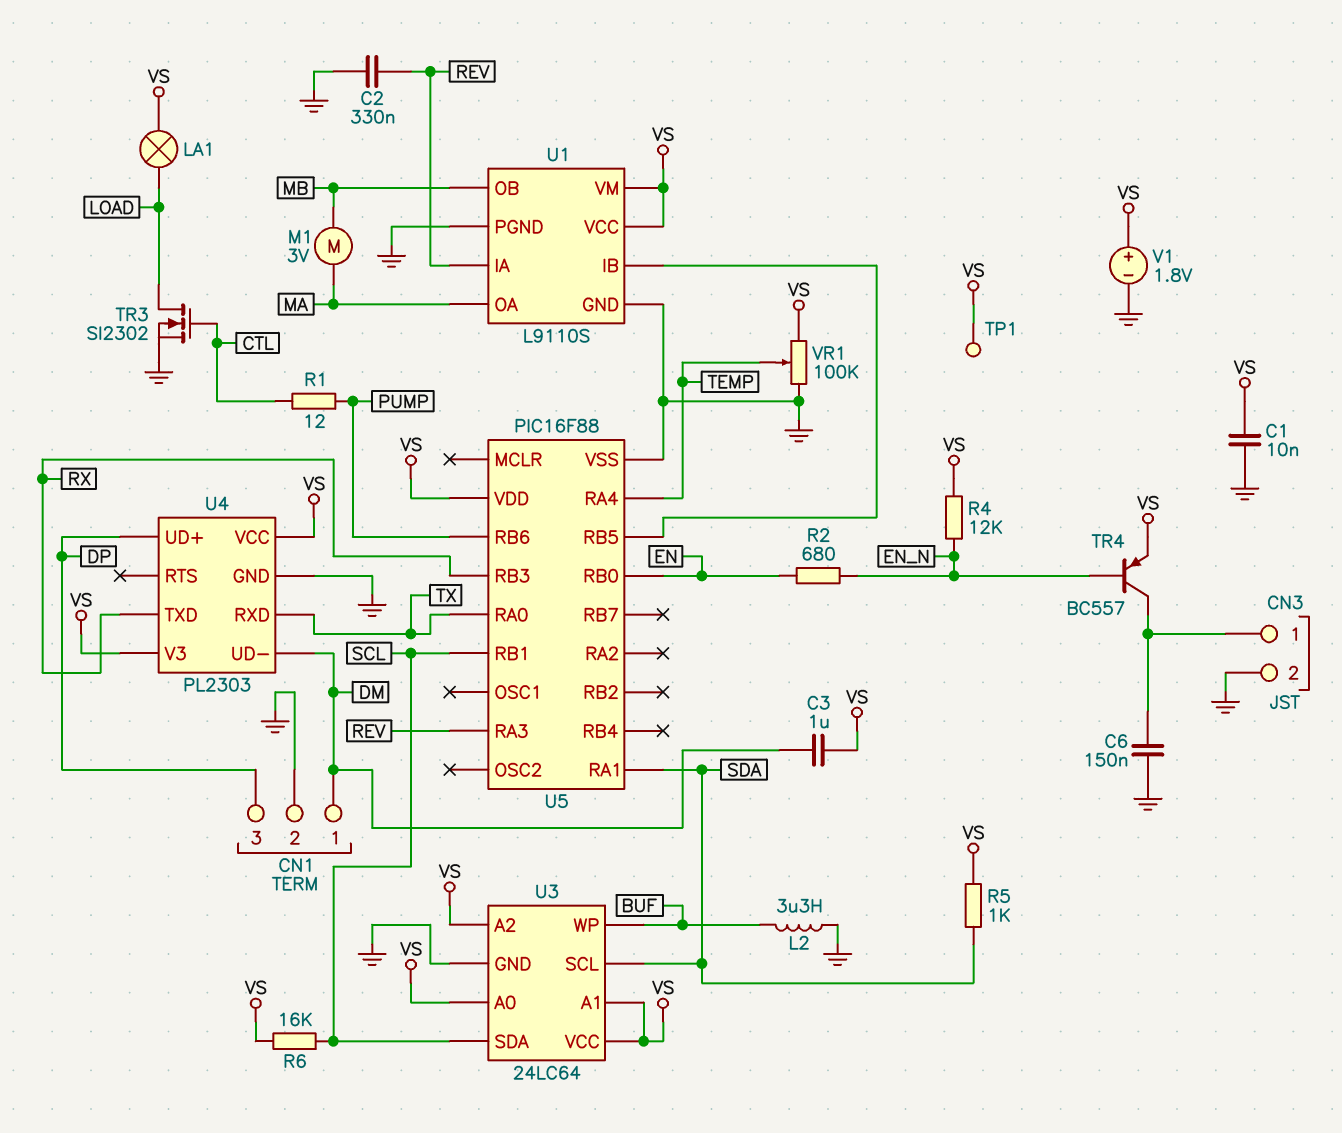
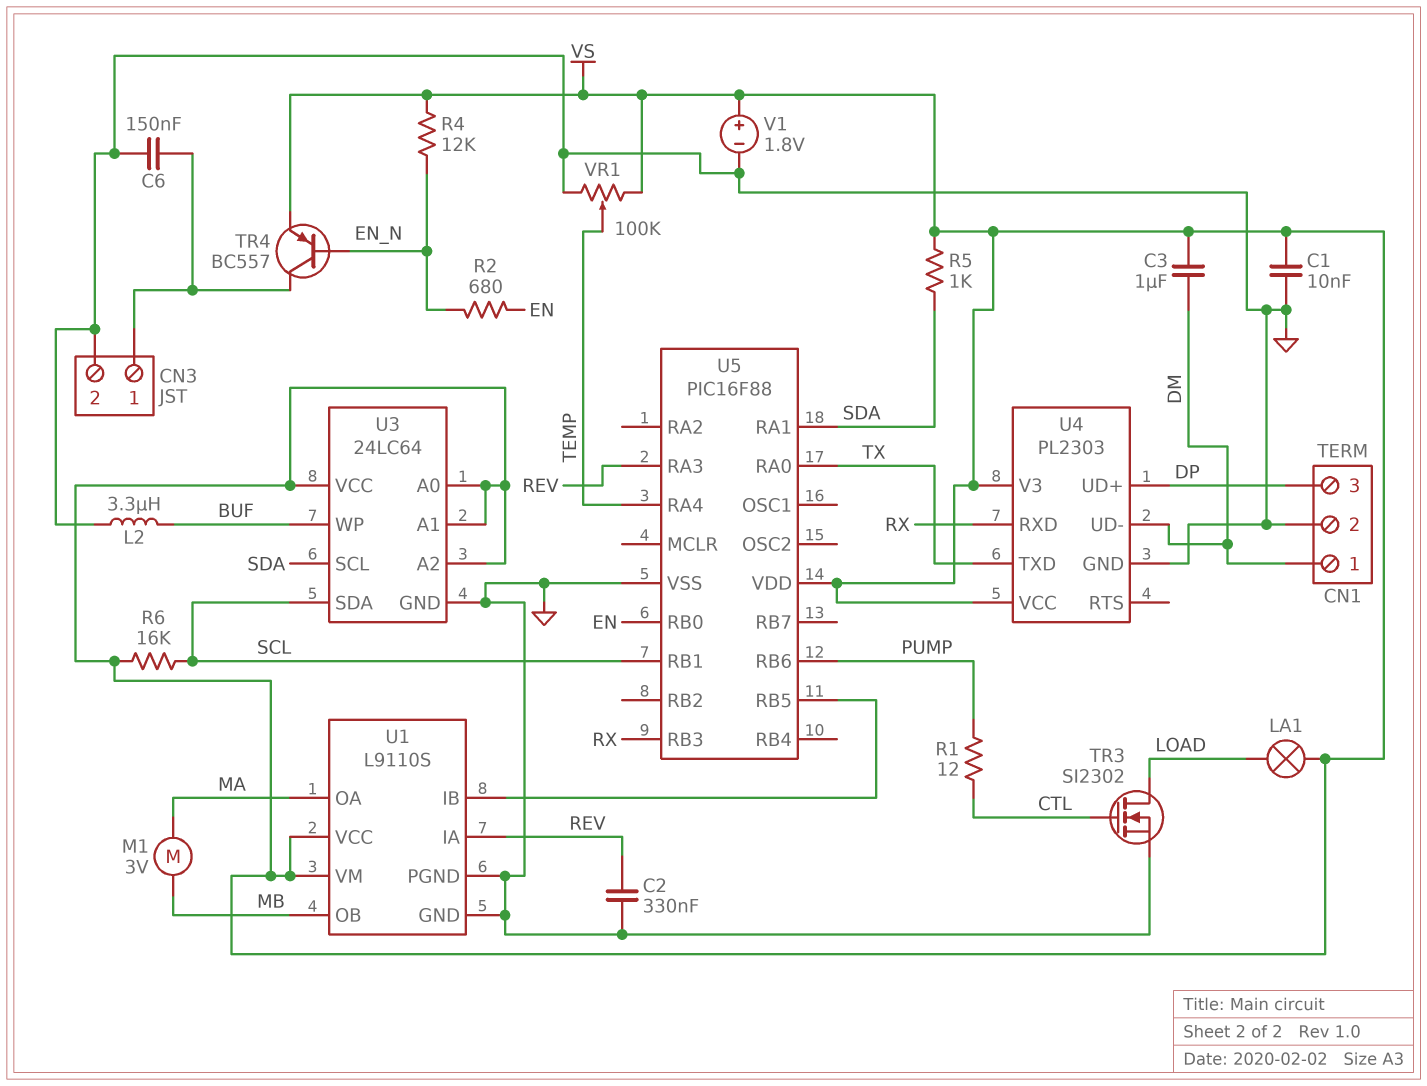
TP1: test point (VS) -> none
U4 pin RXD: TX -> RX
U4 pin TXD: RX -> TX

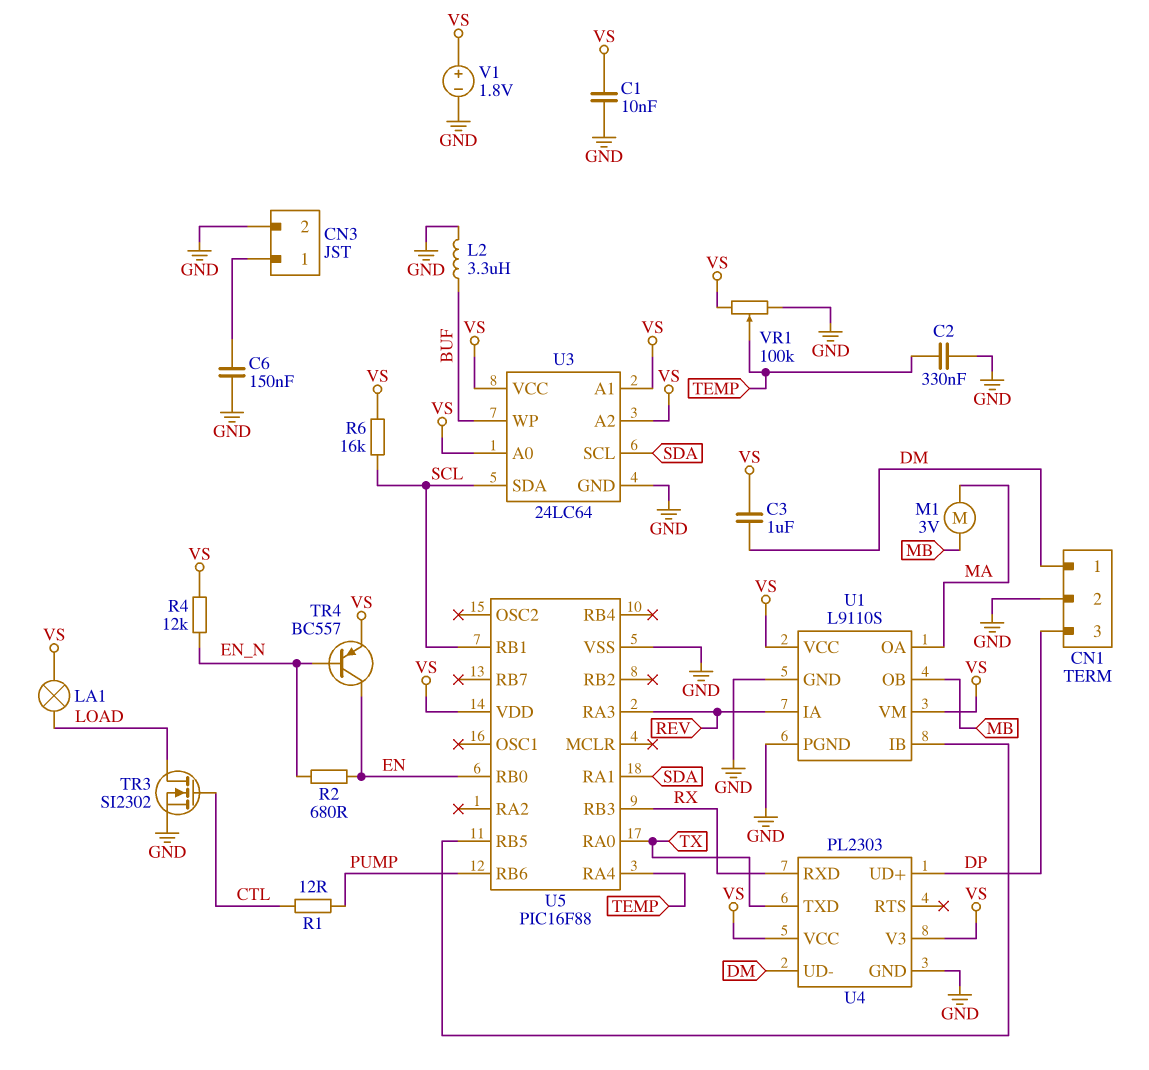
C2: 330nF (GND, REV) -> 330nF (GND, TEMP)
R5: 1k (SDA, VS) -> none
TR4: PNP BC557 (B EN_N, C CN3/1, E VS) -> PNP BC557 (B EN_N, C EN, E VS)

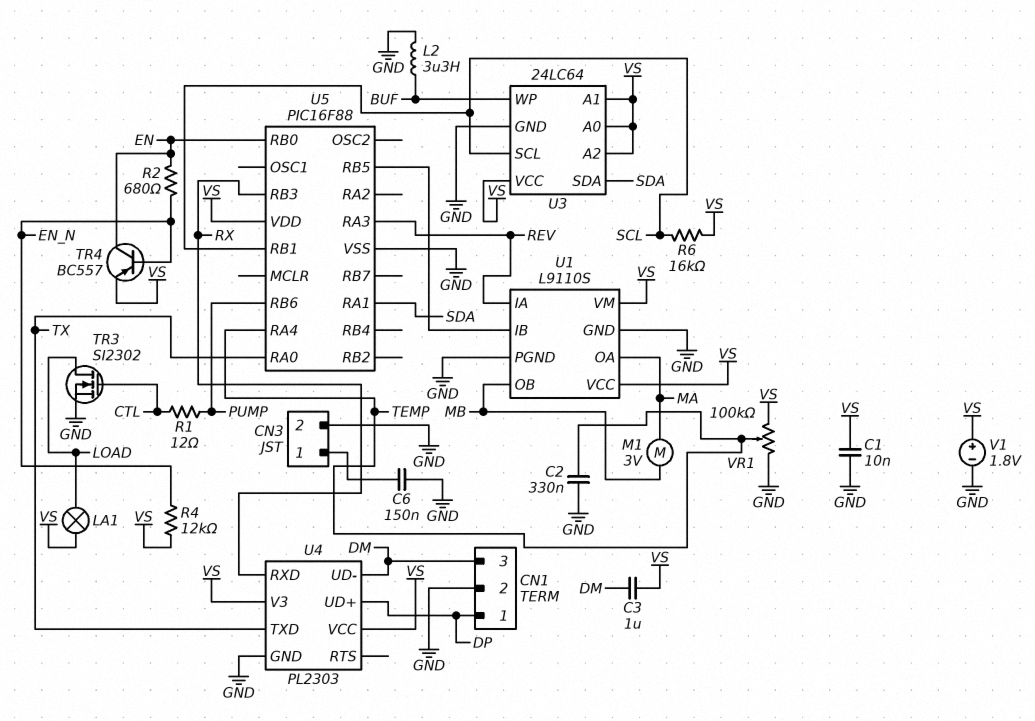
CN1 pin 1: DM -> DP
CN1 pin 3: DP -> DM
U3 pin SCL: SDA -> SCL
U3 pin SDA: SCL -> SDA

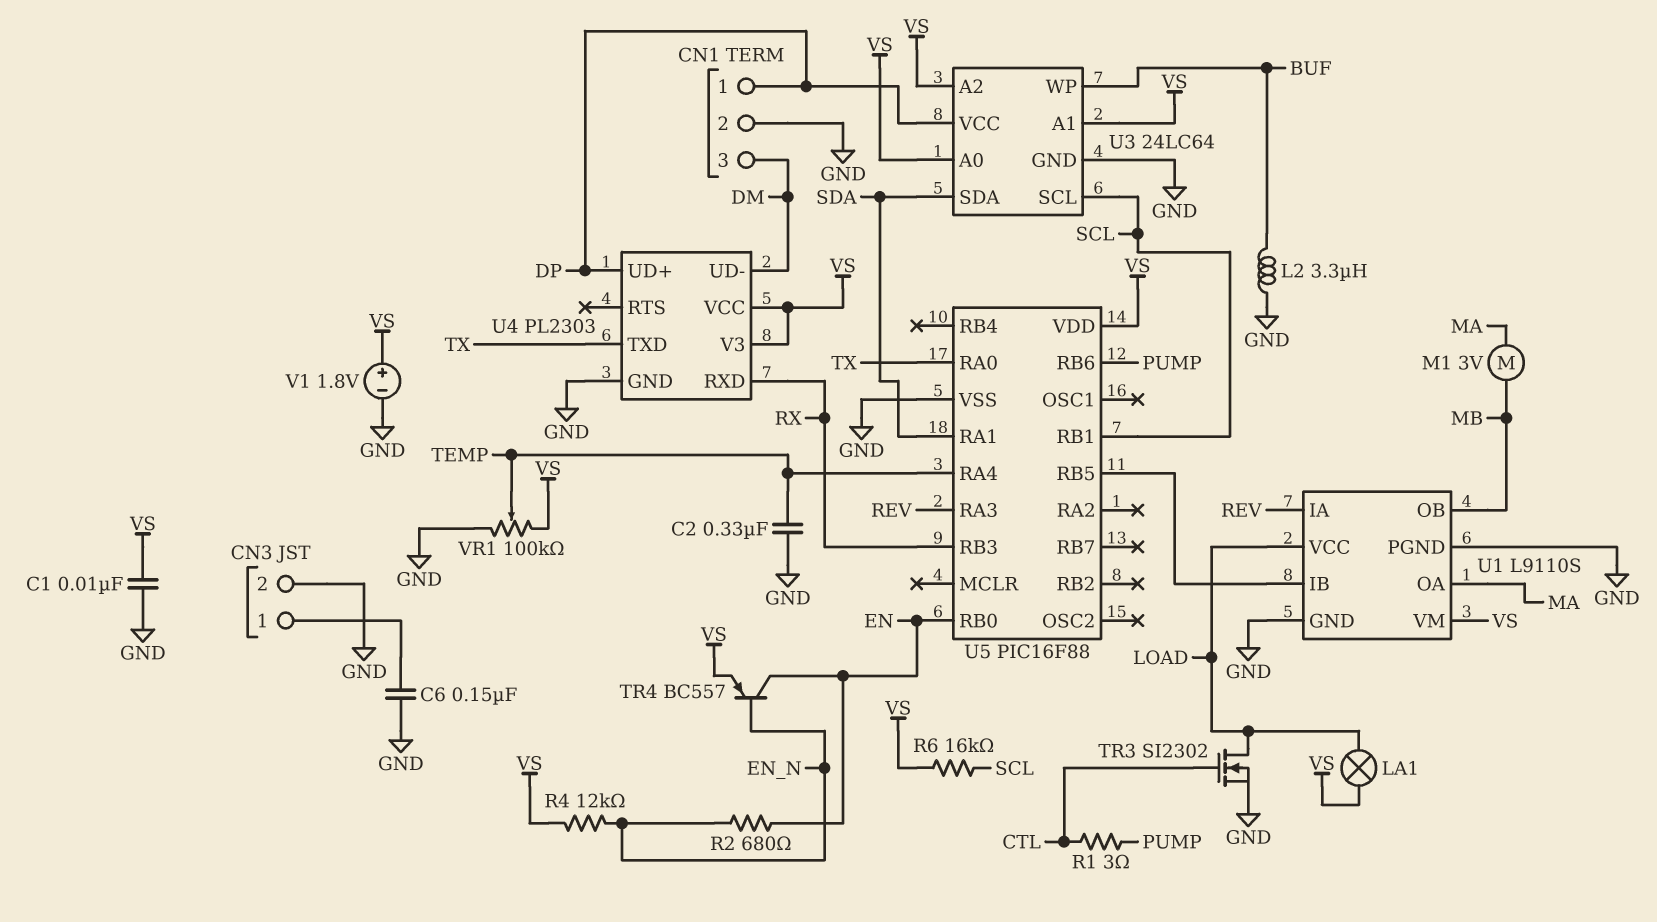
C3: 1uF (DM, VS) -> none
R1: 12 (CTL, PUMP) -> 3 (CTL, PUMP)
U1 pin VCC: VS -> LOAD
U3 pin VCC: VS -> DP

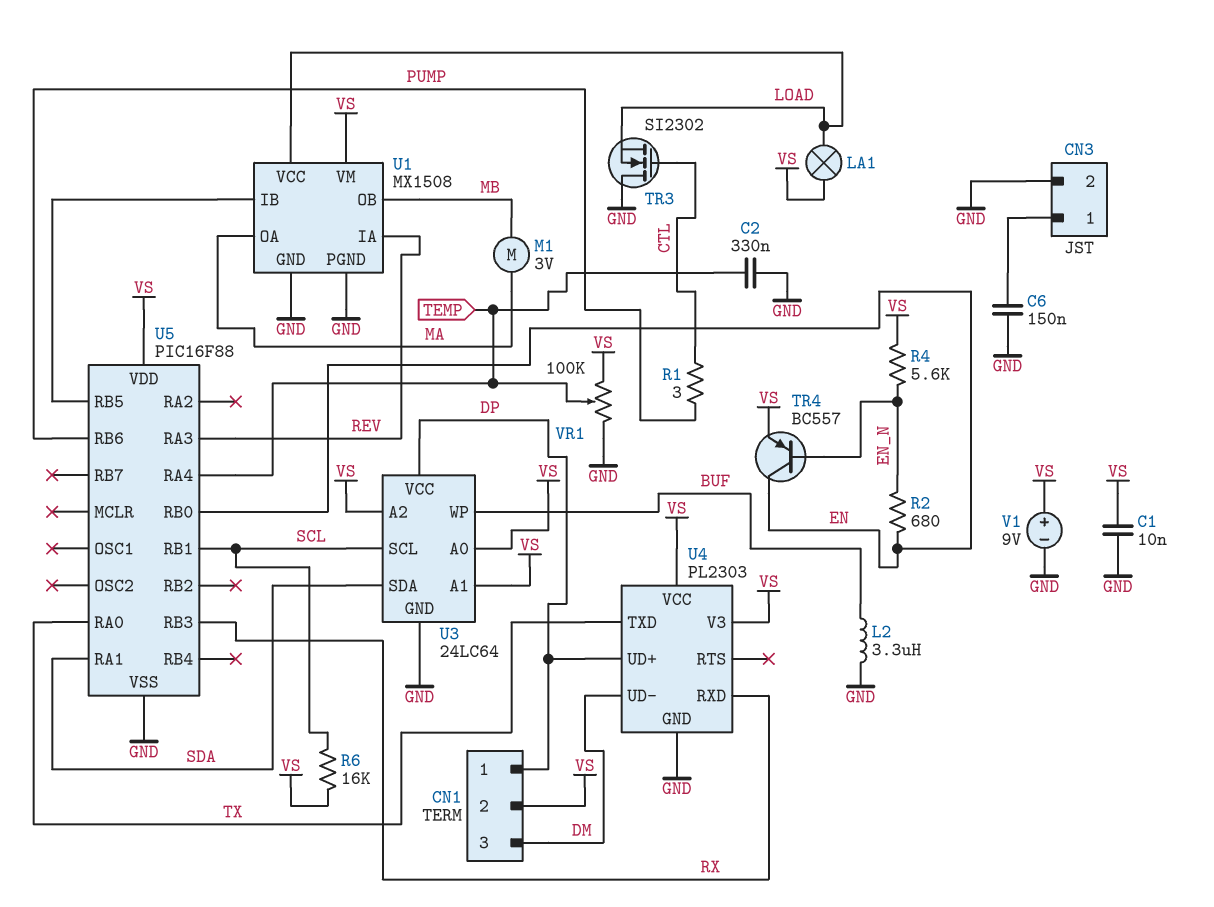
CN1 pin 2: GND -> VS
R4: 12k (EN_N, VS) -> 5.6k (EN_N, VS)
TR3: NMOS SI2302 (G CTL, D LOAD, S GND) -> NMOS SI2302 (G CTL, D GND, S LOAD)
U1: L9110S -> MX1508
V1: 1.8V (plus VS, minus GND) -> 9V (plus VS, minus GND)

